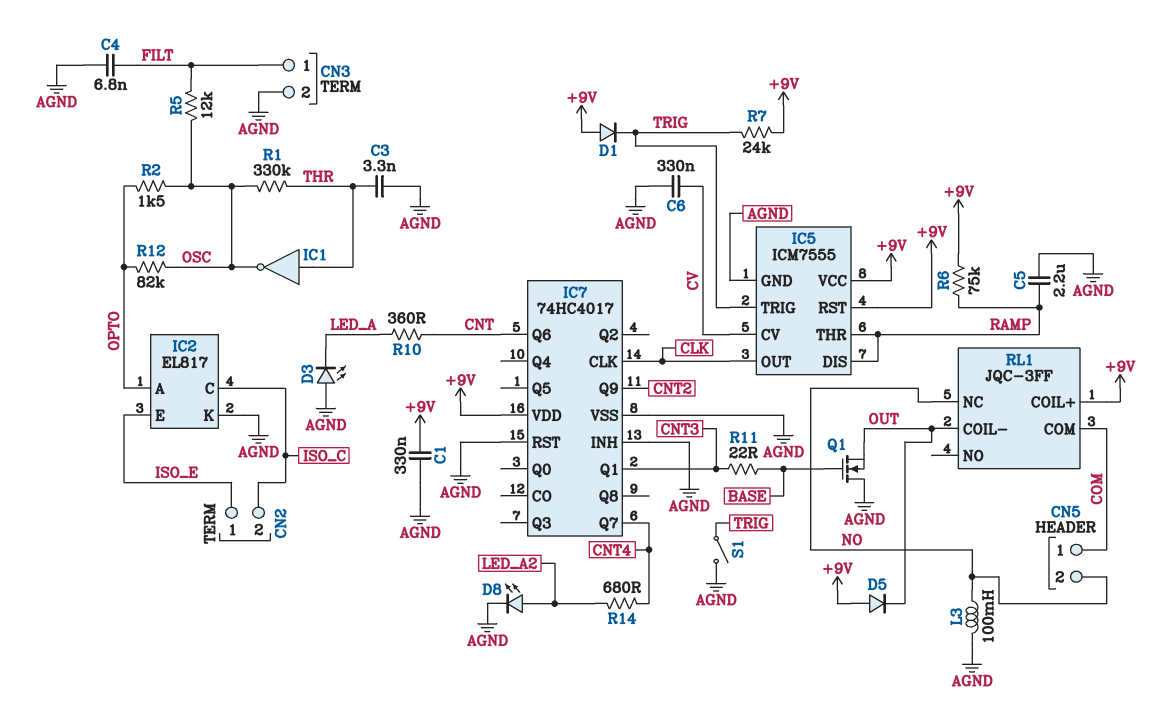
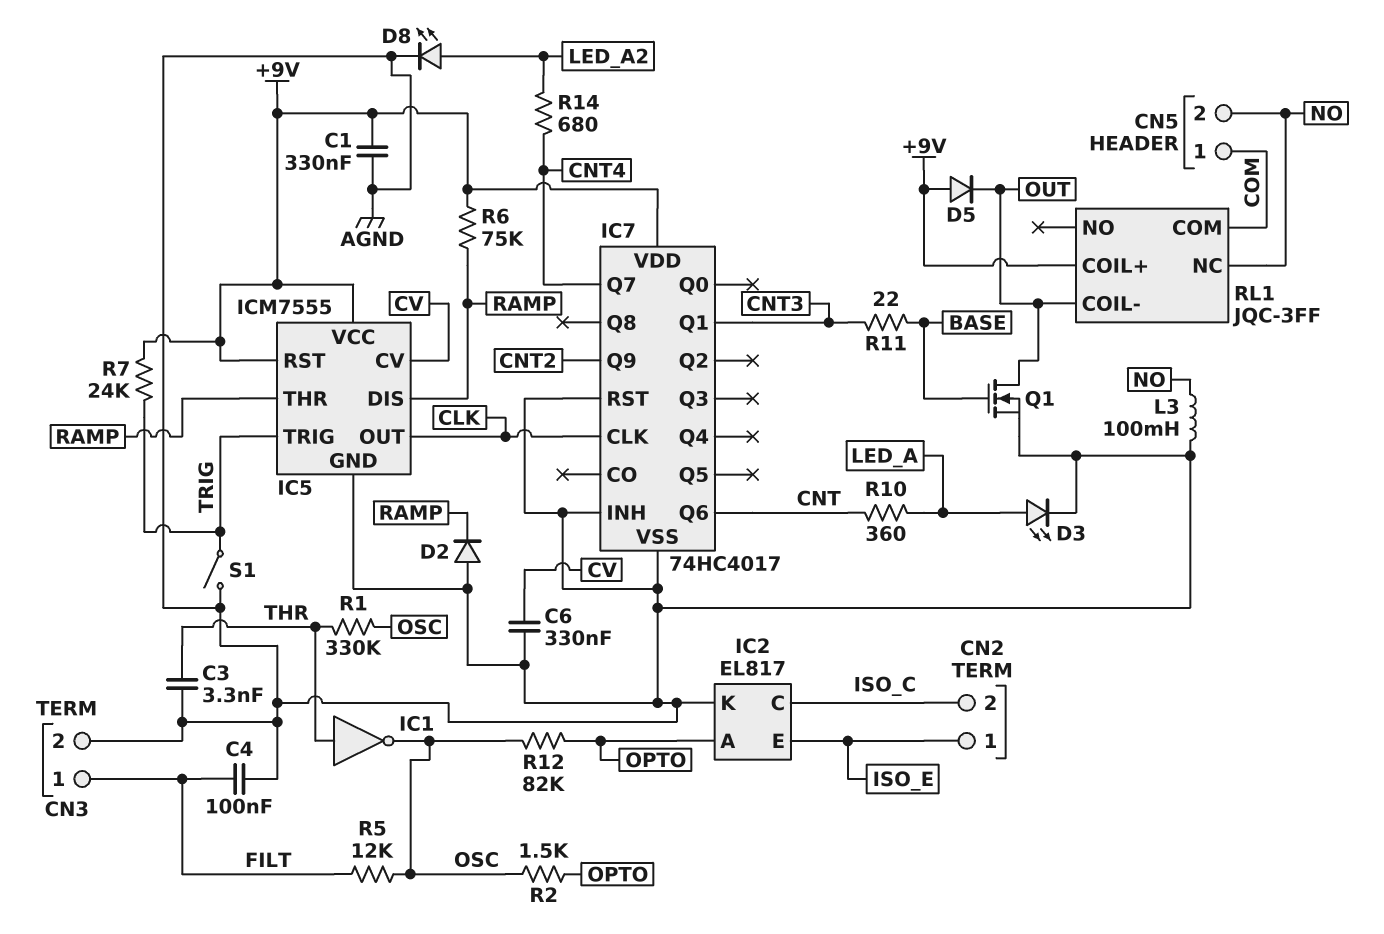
C4: 6.8nF (AGND, FILT) -> 100nF (AGND, FILT)
C5: 2.2uF (AGND, RAMP) -> none
D1: diode (A +9V, K TRIG) -> none
D2: none -> diode (A AGND, K RAMP)
D3: LED (A AGND, K LED_A) -> LED (A LED_A, K AGND)
Q1: NMOS (G BASE, D AGND, S OUT) -> NMOS (G BASE, D OUT, S AGND)

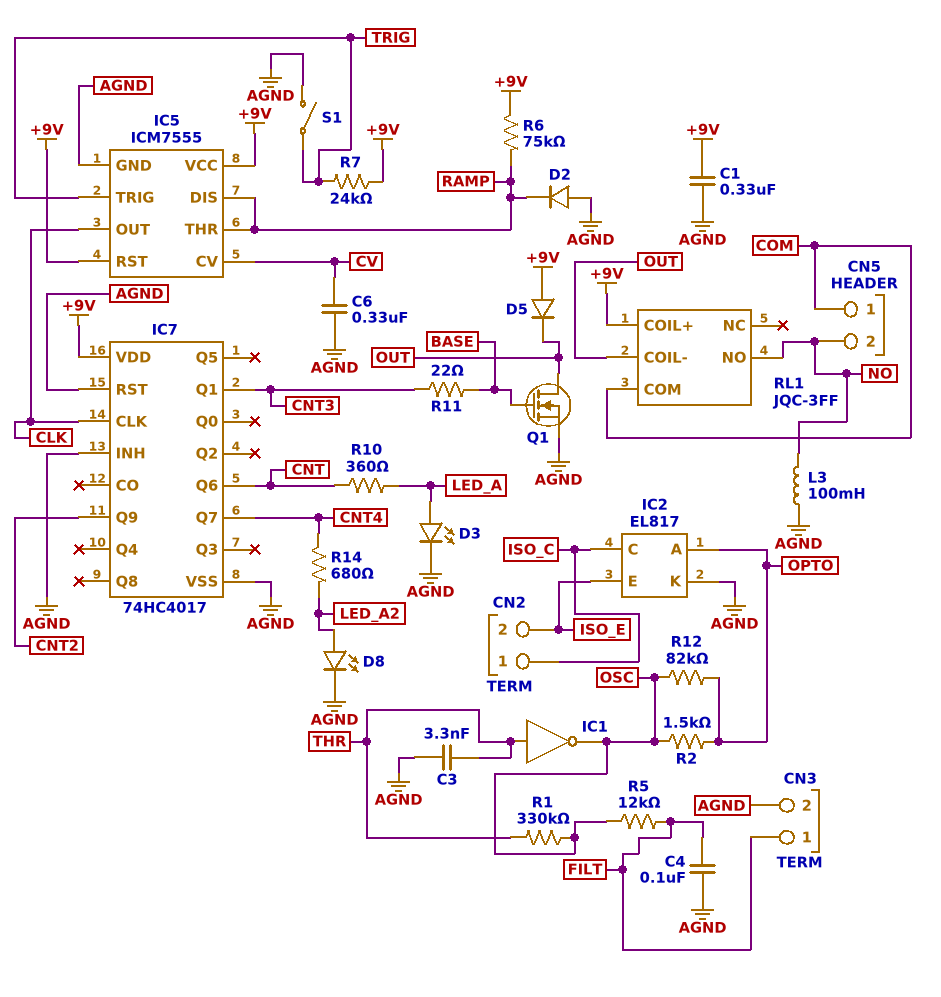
CN2 pin 1: ISO_E -> ISO_C
CN2 pin 2: ISO_C -> ISO_E
RL1 pin NC: NO -> none
RL1 pin NO: none -> NO

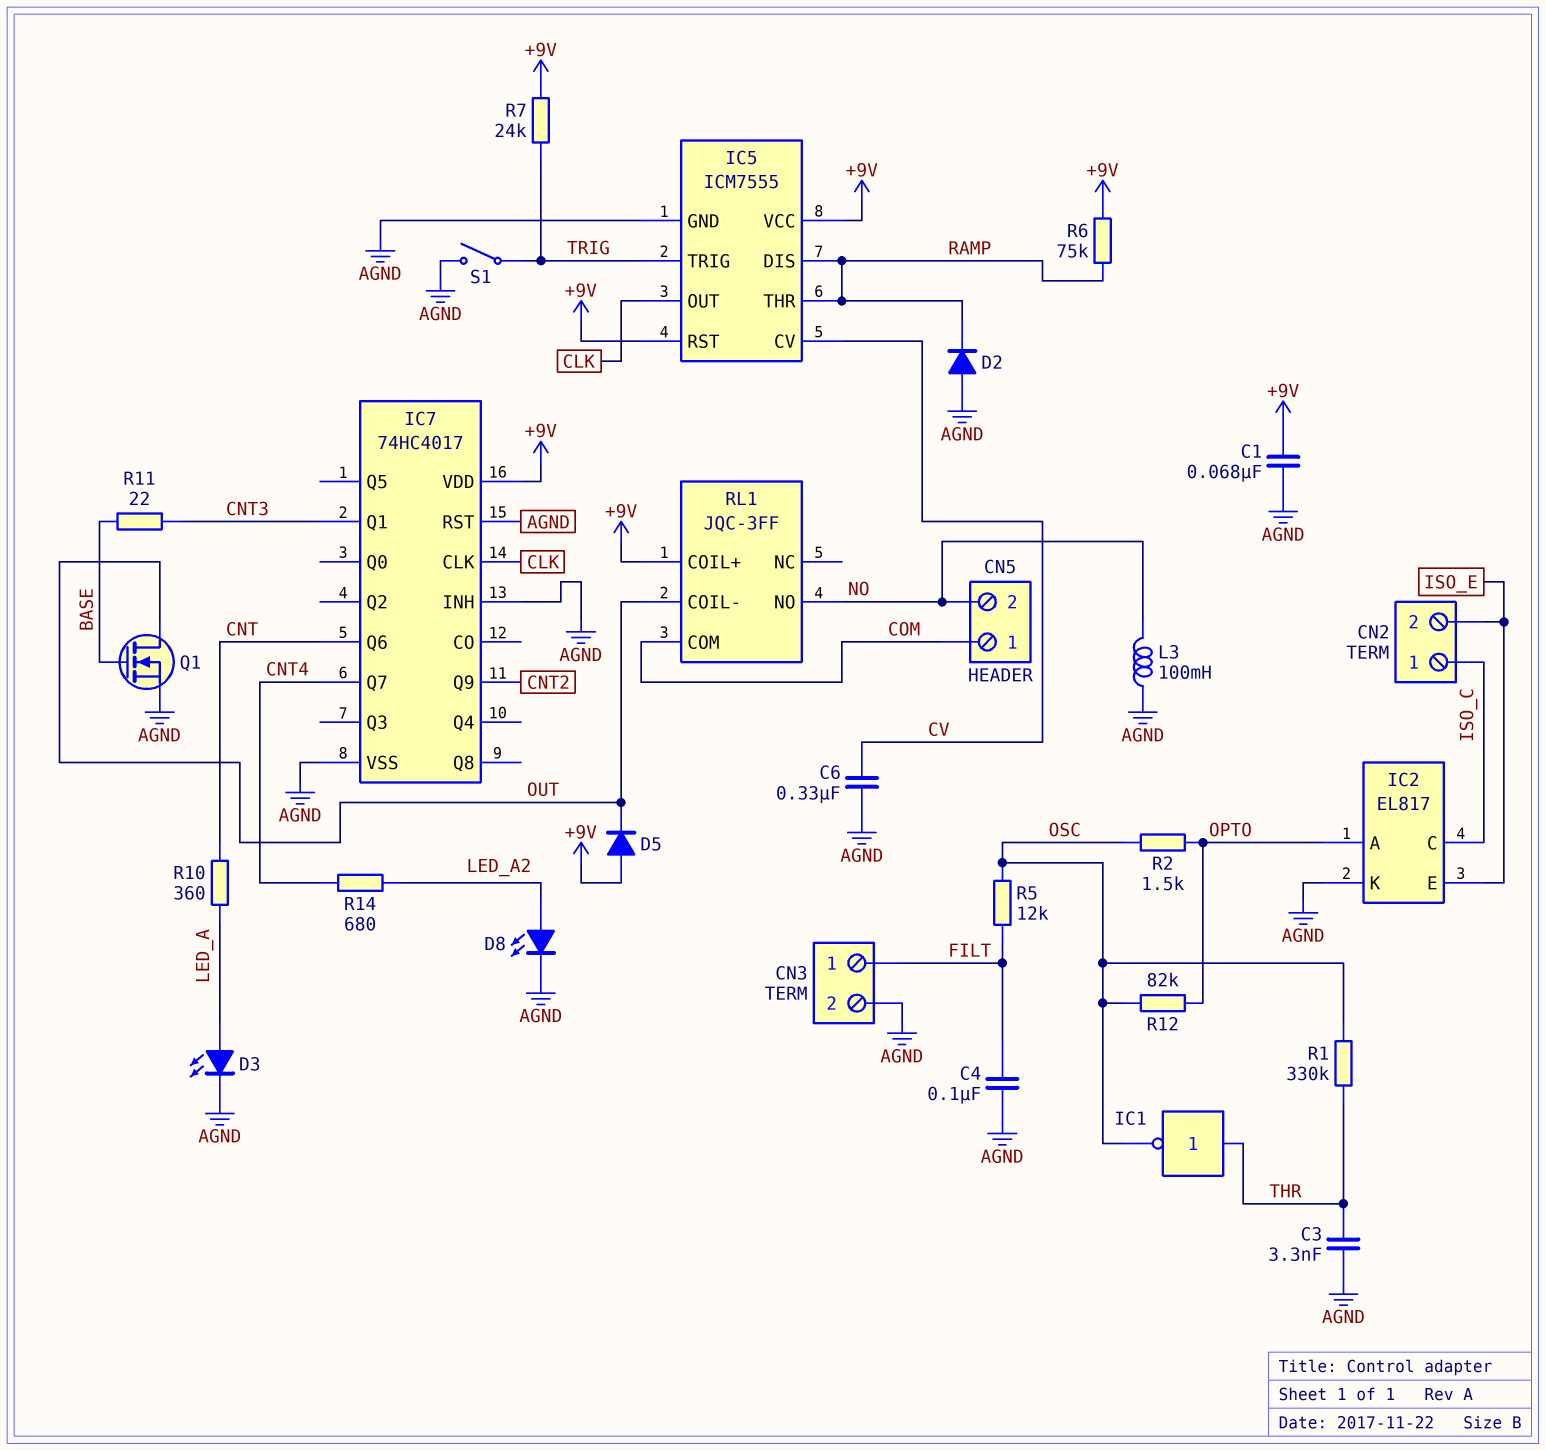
C1: 330nF (+9V, AGND) -> 68nF (+9V, AGND)

